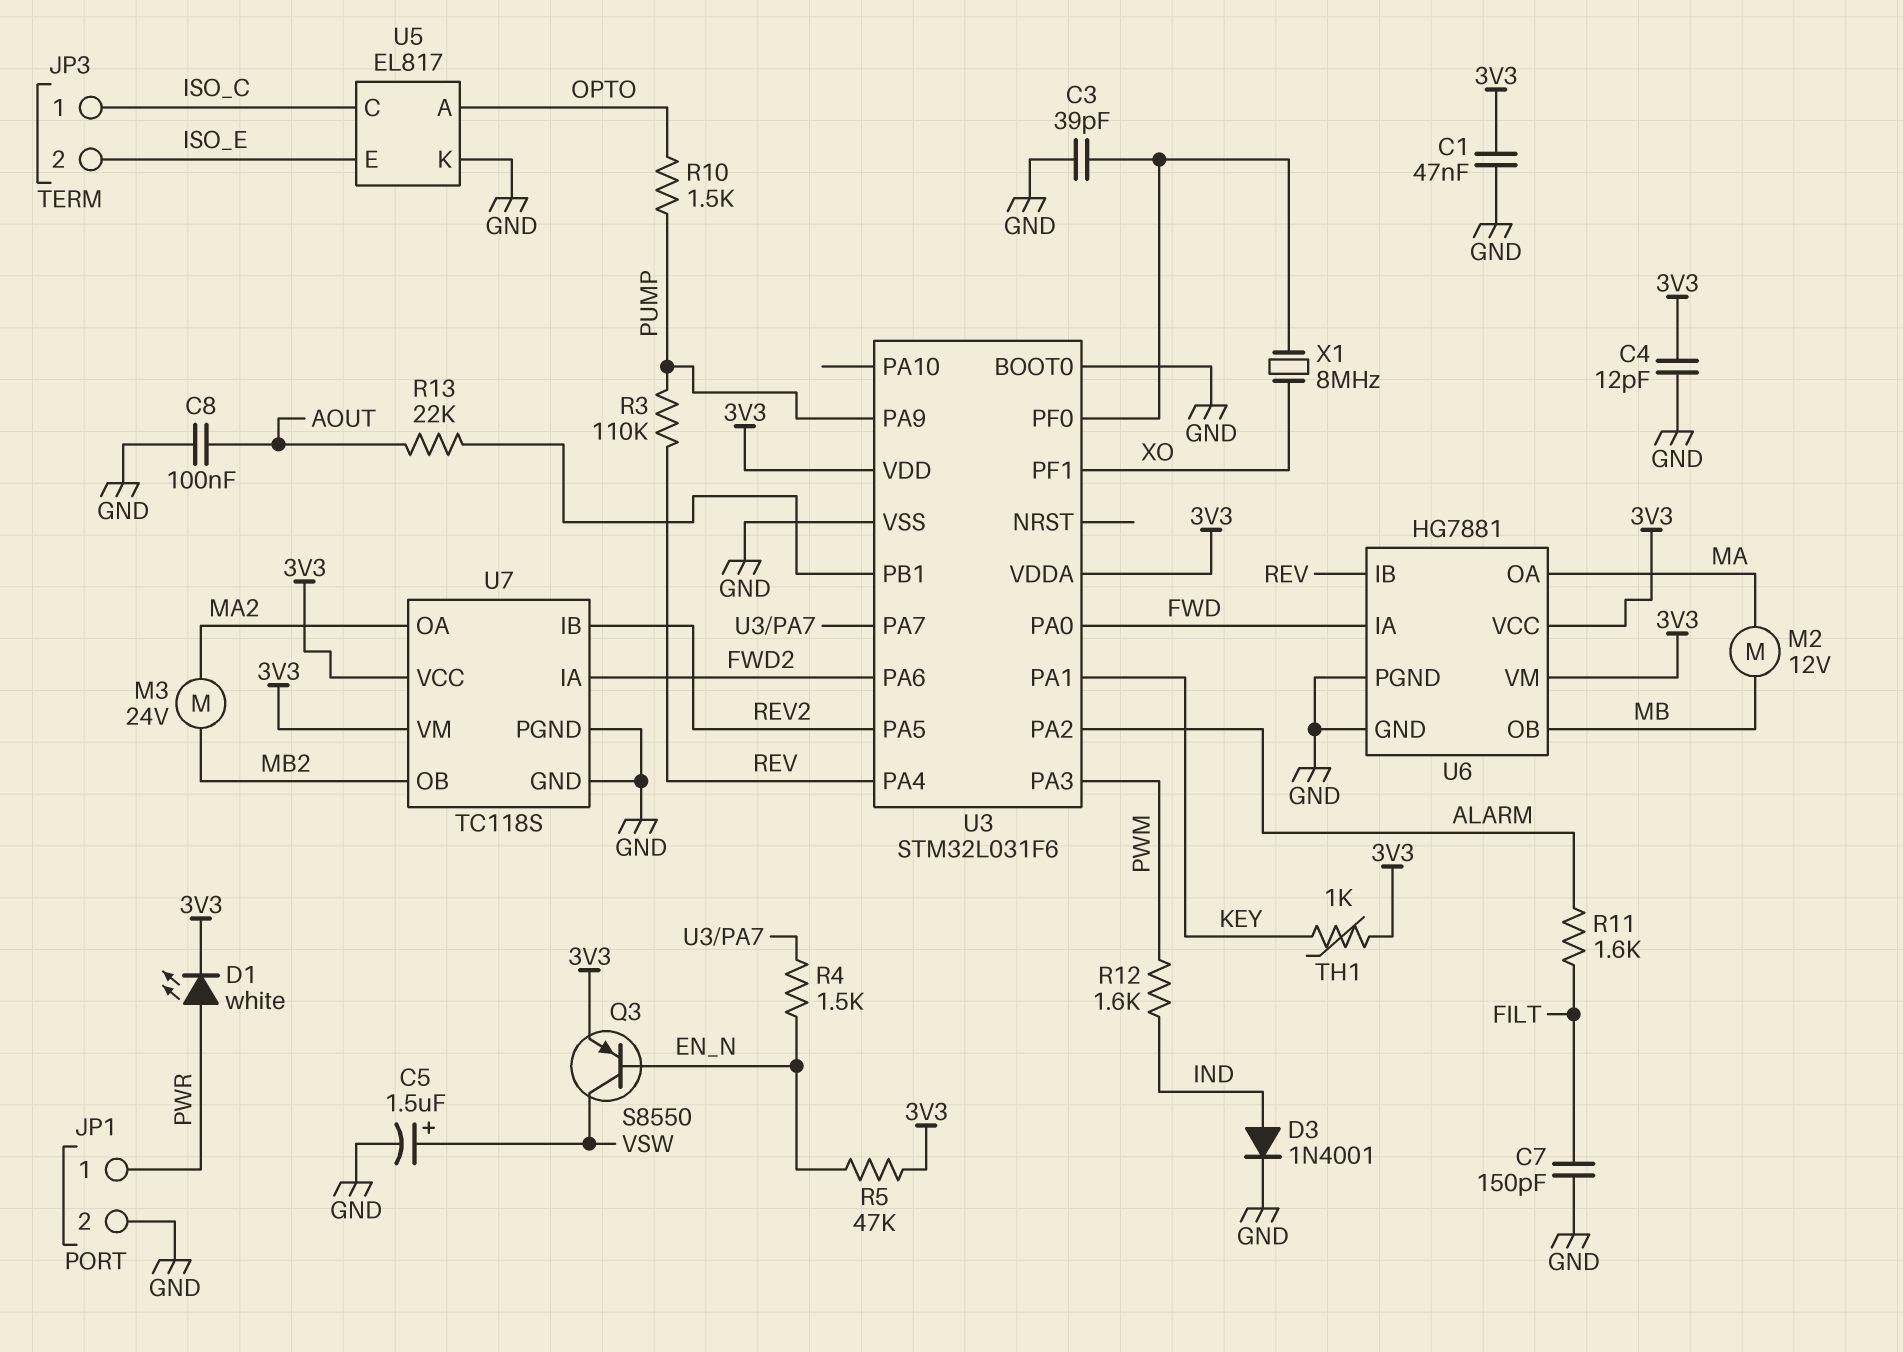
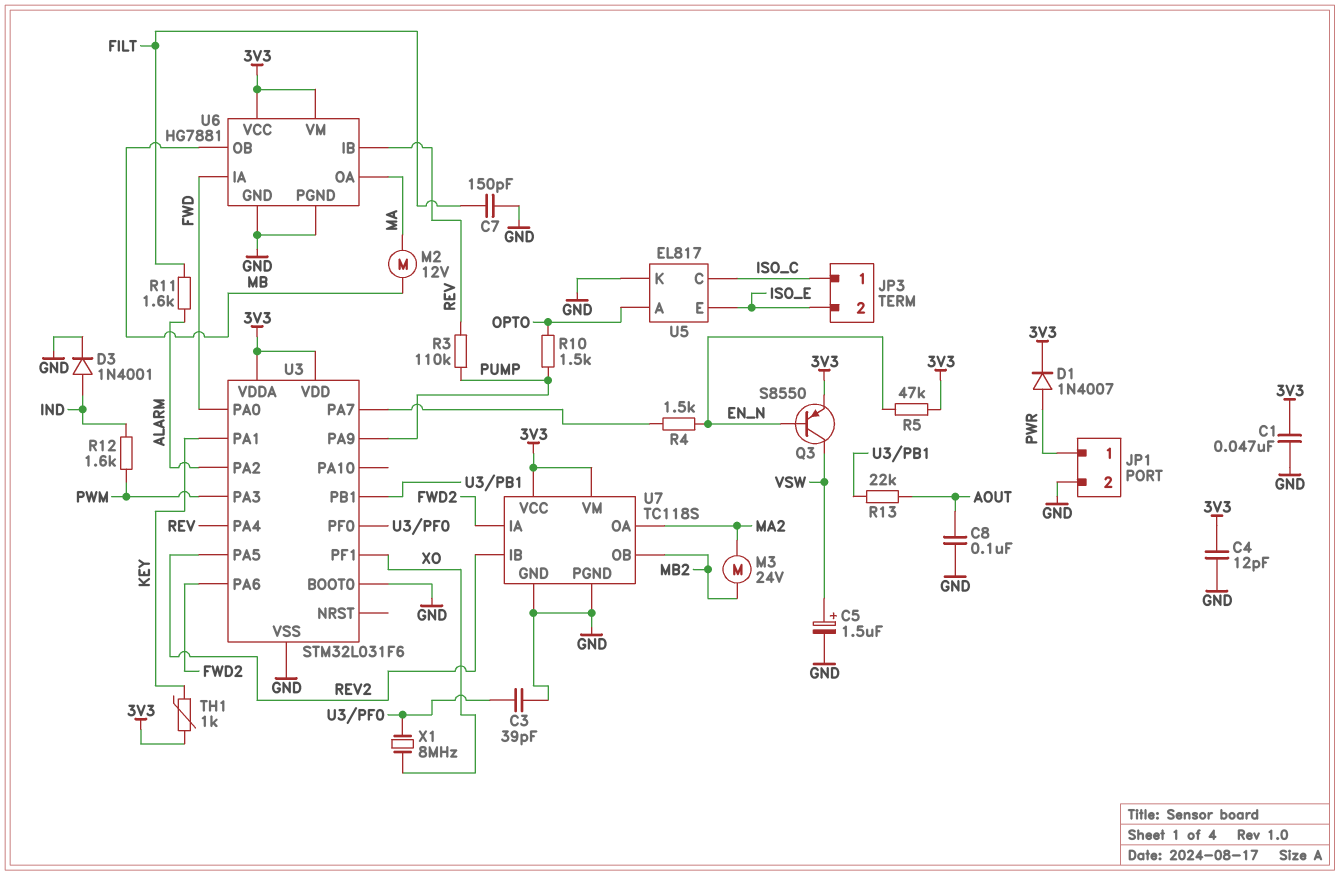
D1: LED white (A PWR, K 3V3) -> diode 1N4007 (A PWR, K 3V3)

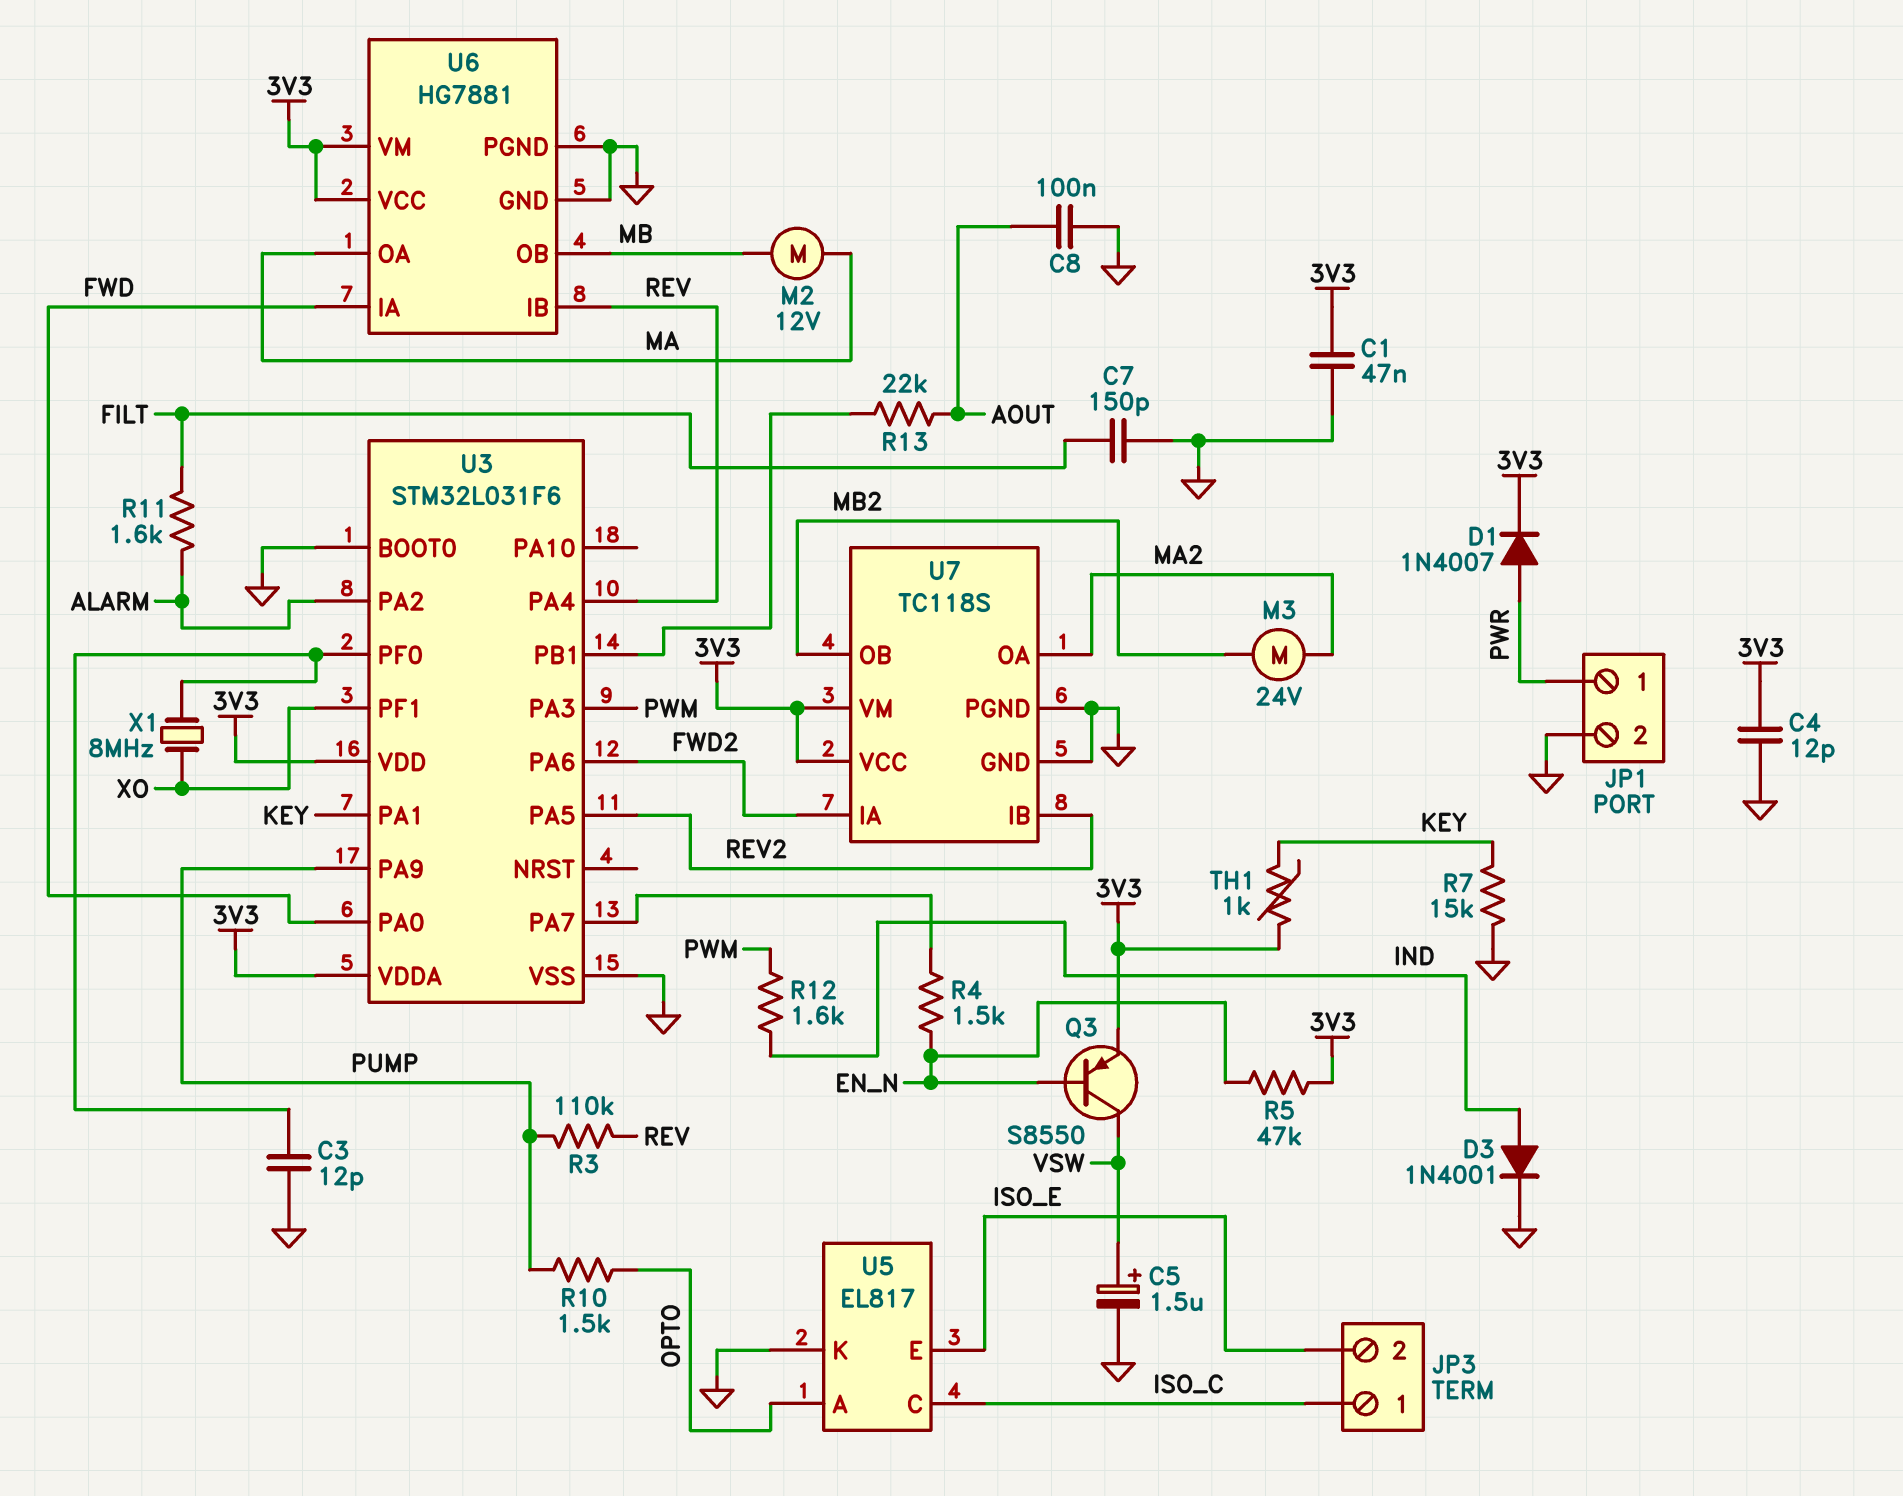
C3: 39pF (GND, U3/PF0) -> 12pF (GND, U3/PF0)
R7: none -> 15k (GND, KEY)

